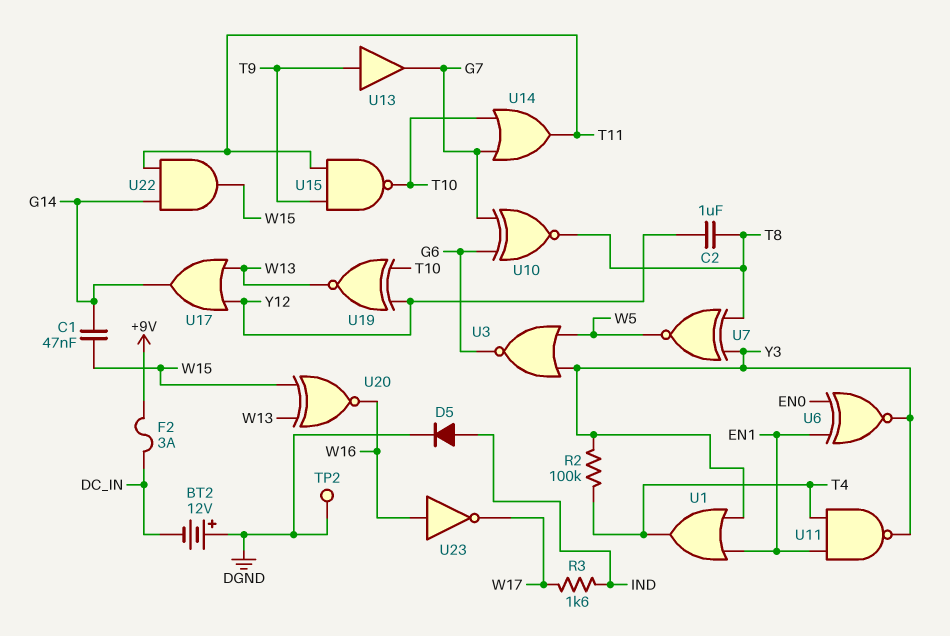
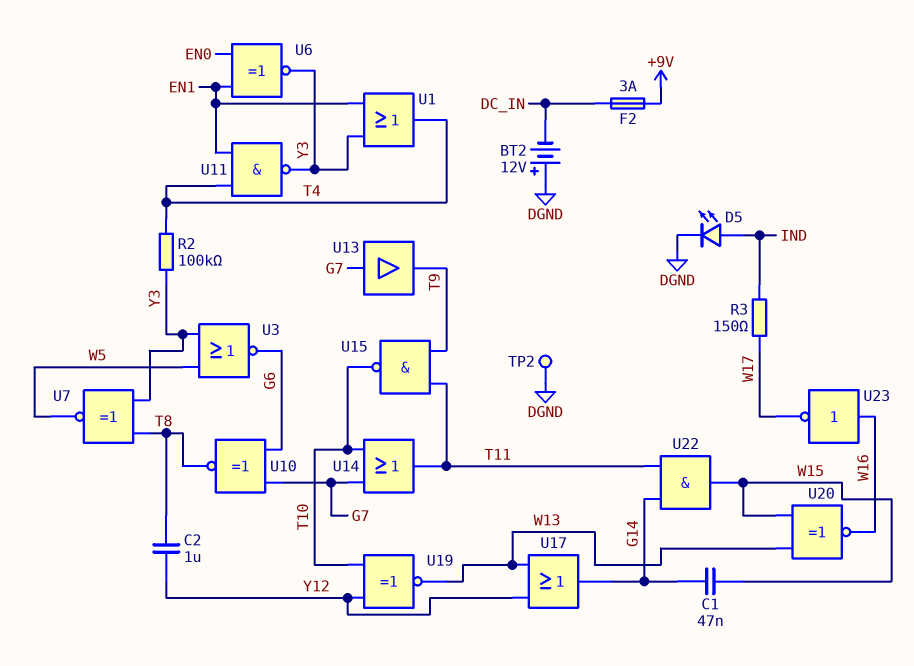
D5: diode (A IND, K DGND) -> LED (A IND, K DGND)
R3: 1.6k (IND, W17) -> 150 (IND, W17)
U13: buffer (in T9, out G7) -> buffer (in G7, out T9)

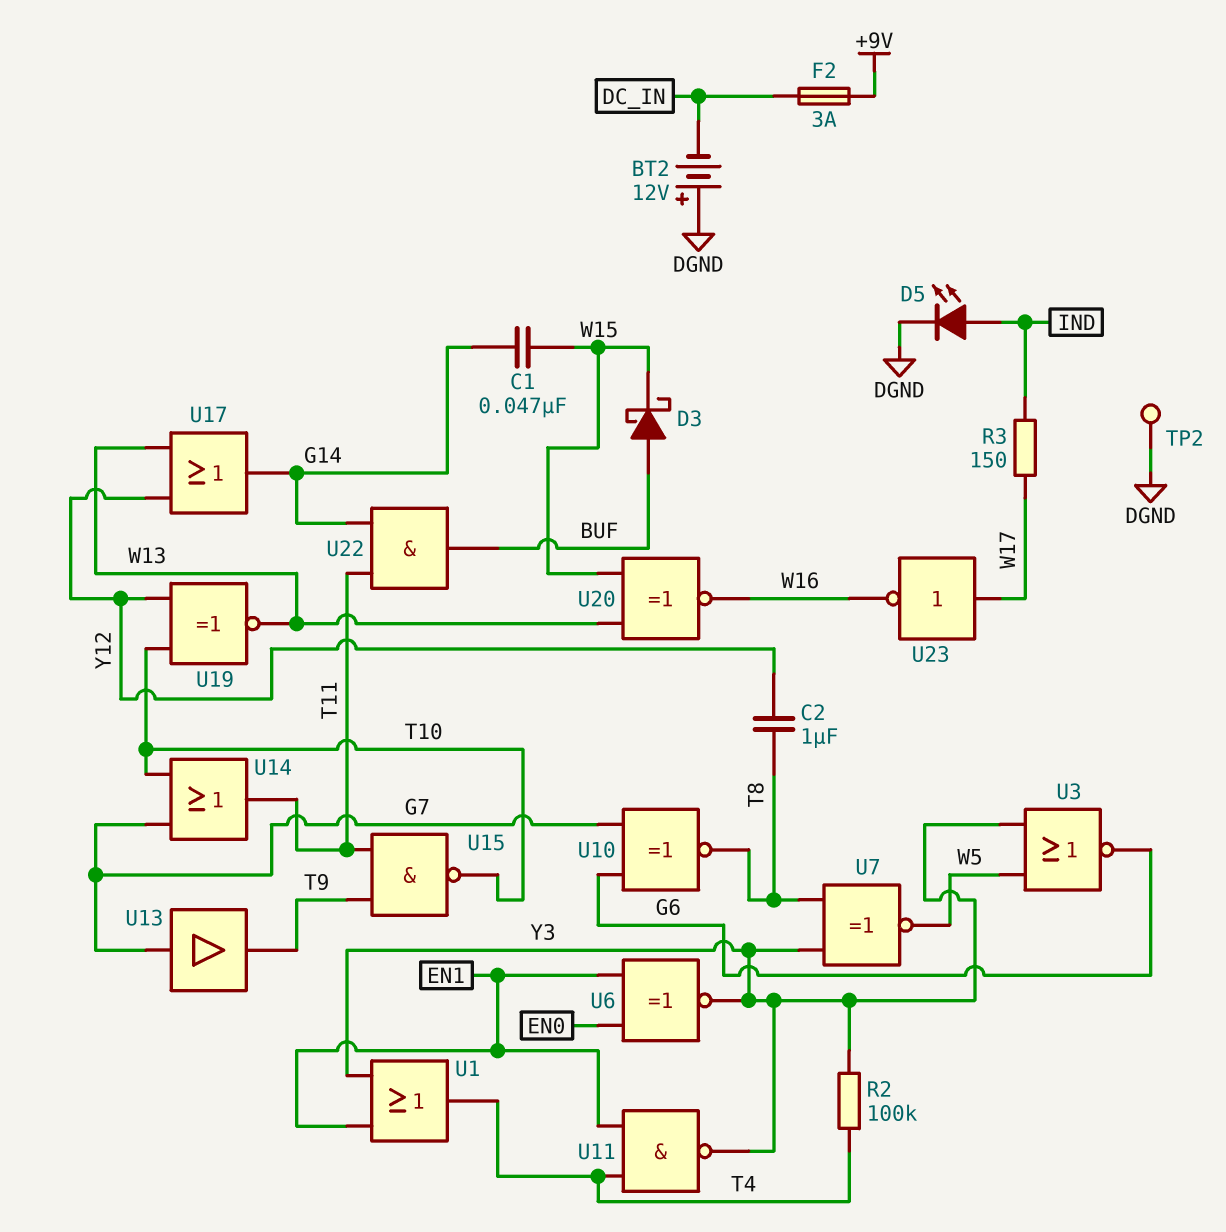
D3: none -> schottky (A BUF, K W15)
U22: AND (in G14, in T11, out W15) -> AND (in G14, in T11, out BUF)
U23: NOT (in W16, out W17) -> NOT (in W17, out W16)

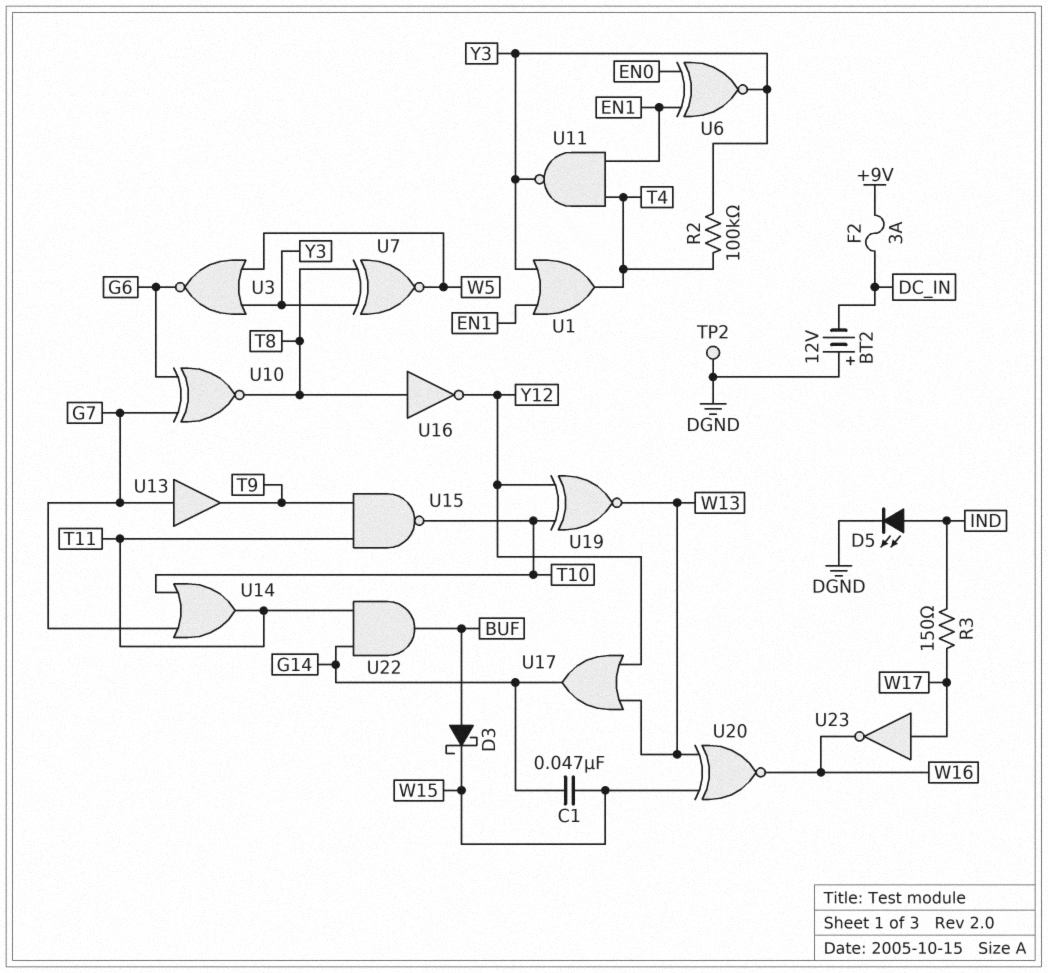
C2: 1uF (T8, Y12) -> none
U16: none -> NOT (in T8, out Y12)

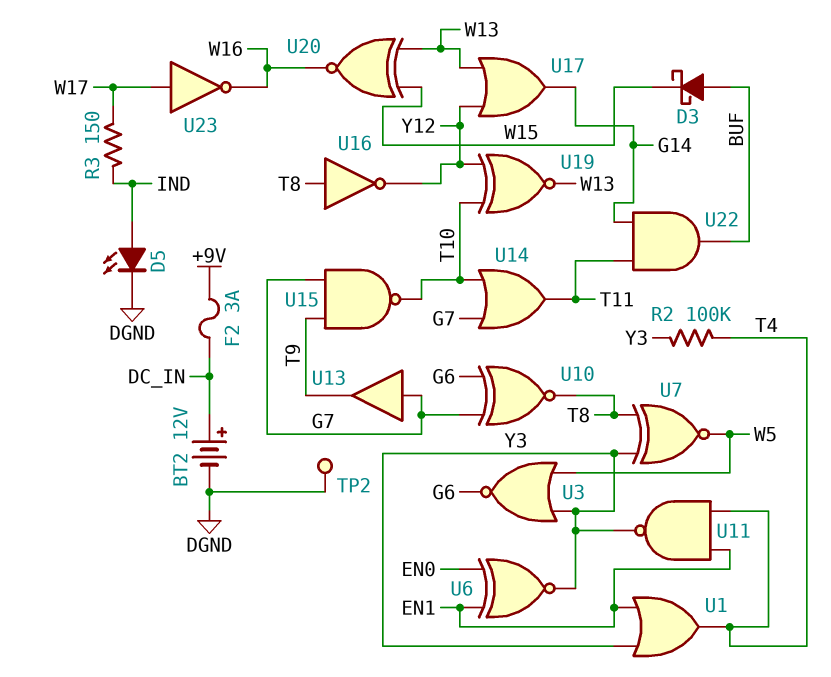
BT2: 12V (plus DGND, minus DC_IN) -> 12V (plus DC_IN, minus DGND)
C1: 47nF (G14, W15) -> none
U15: NAND (in T9, in T11, out T10) -> NAND (in G7, in T9, out T10)

